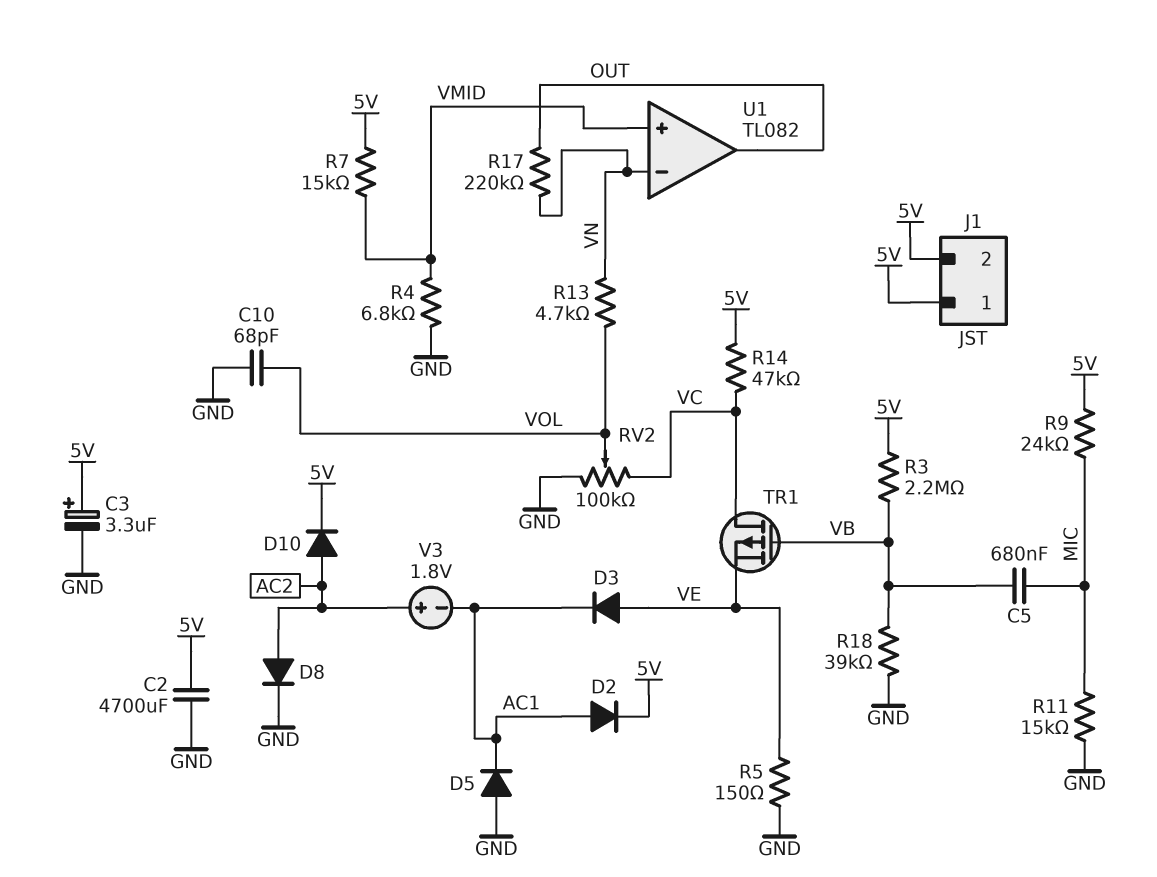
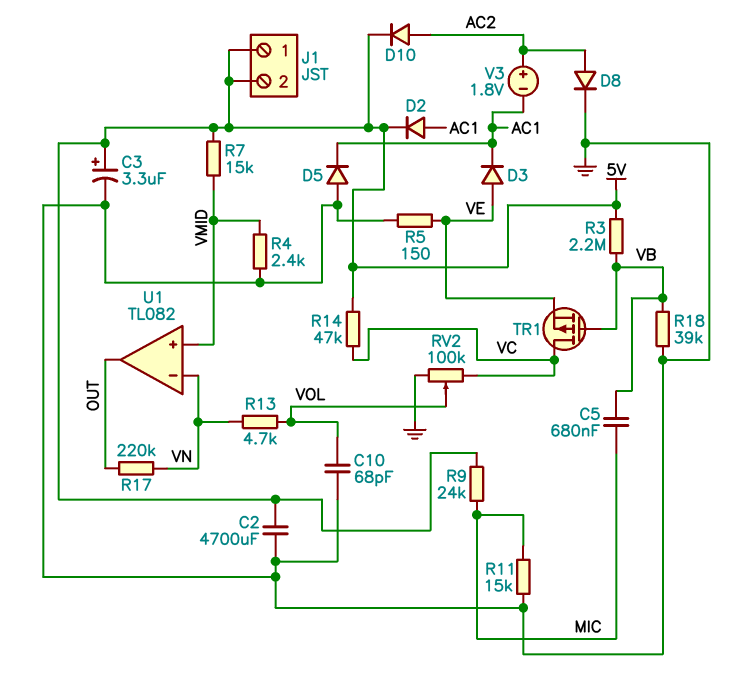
R4: 6.8k (GND, VMID) -> 2.4k (GND, VMID)

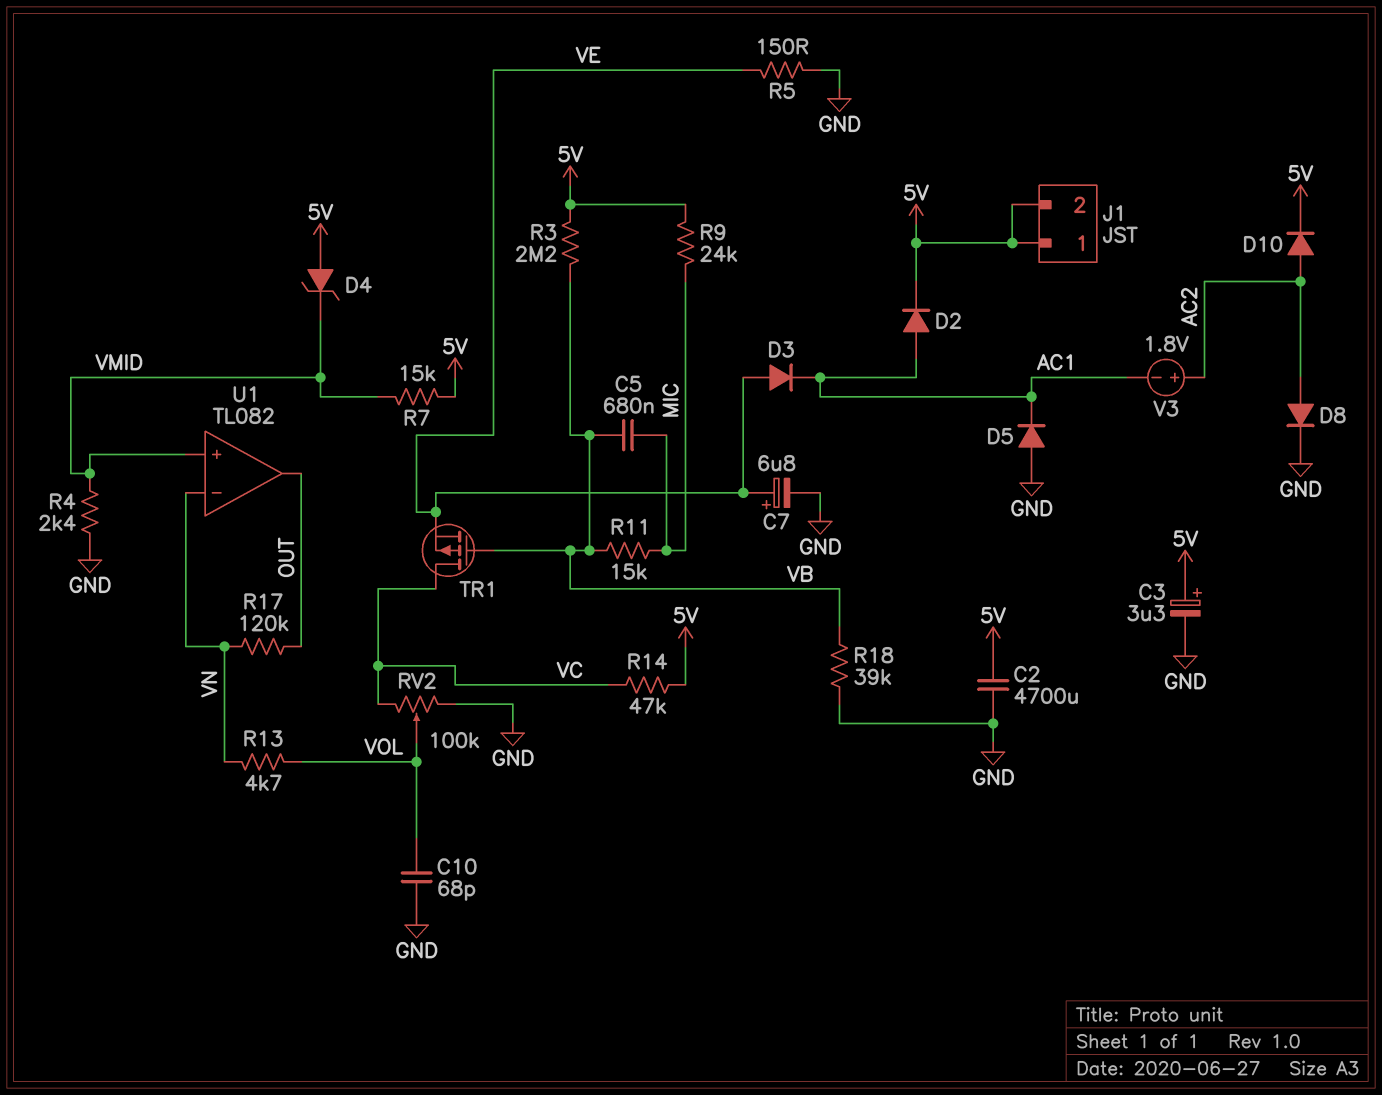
C7: none -> 6.8uF (plus VE, minus GND)
D4: none -> zener (A 5V, K VMID)
R11: 15k (GND, MIC) -> 15k (MIC, VB)
R17: 220k (OUT, VN) -> 120k (OUT, VN)

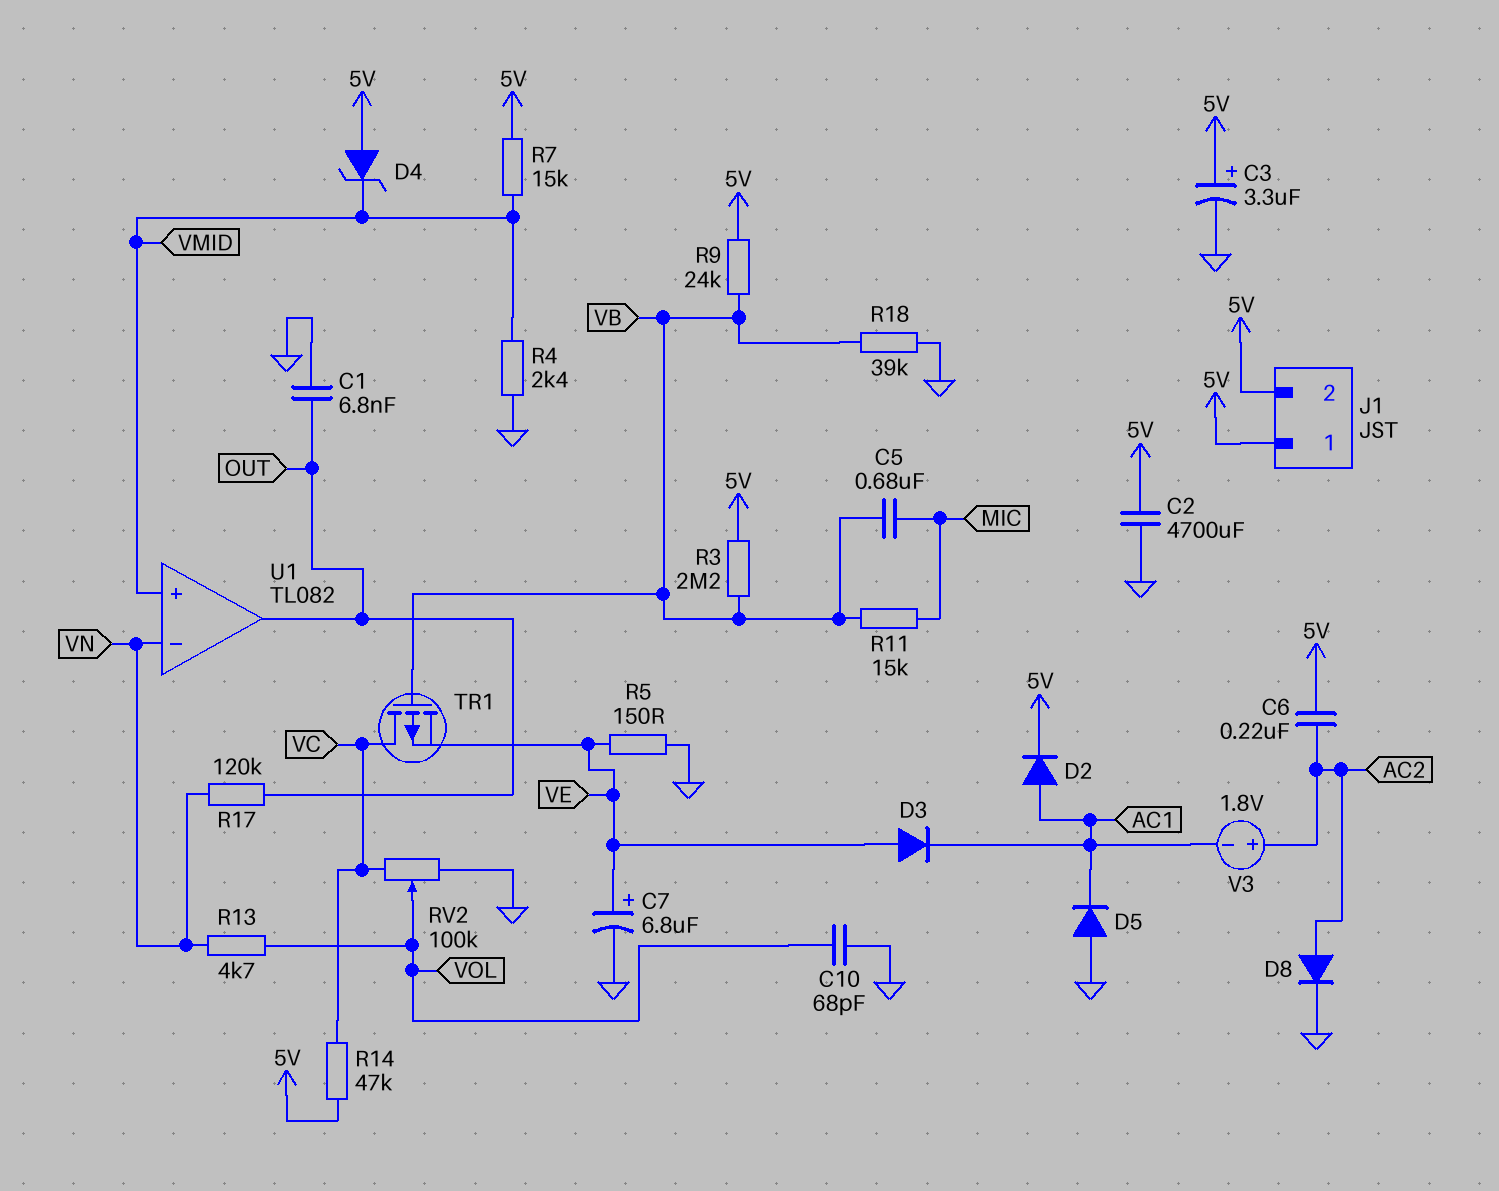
C1: none -> 6.8nF (GND, OUT)
C6: none -> 220nF (5V, AC2)
D10: diode (A AC2, K 5V) -> none
R9: 24k (5V, MIC) -> 24k (5V, VB)

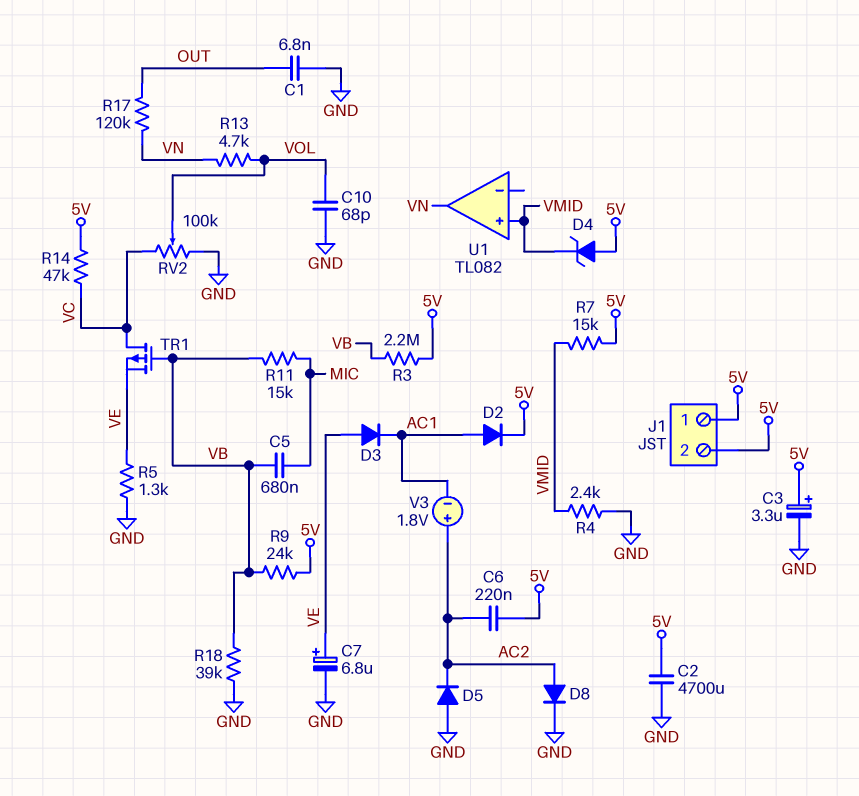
D5: diode (A GND, K AC1) -> diode (A GND, K AC2)
R5: 150 (GND, VE) -> 1.3k (GND, VE)
U1 pin in-: VN -> none
U1 pin out: OUT -> VN

